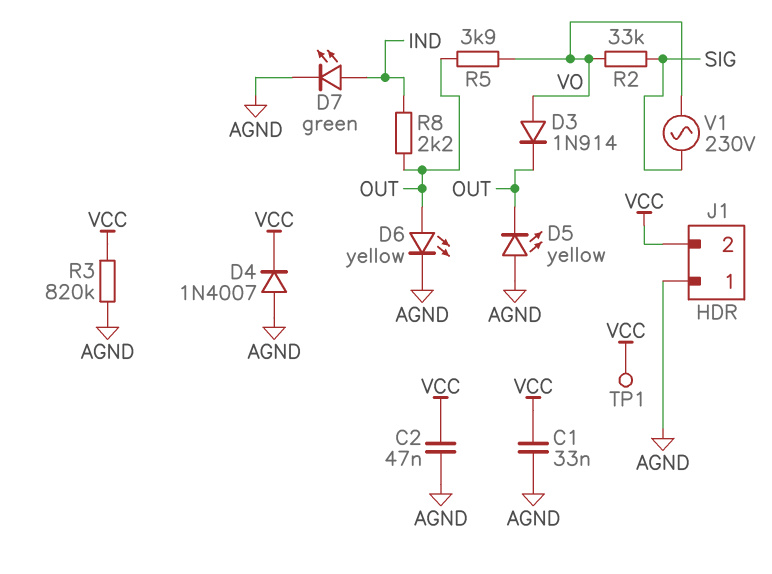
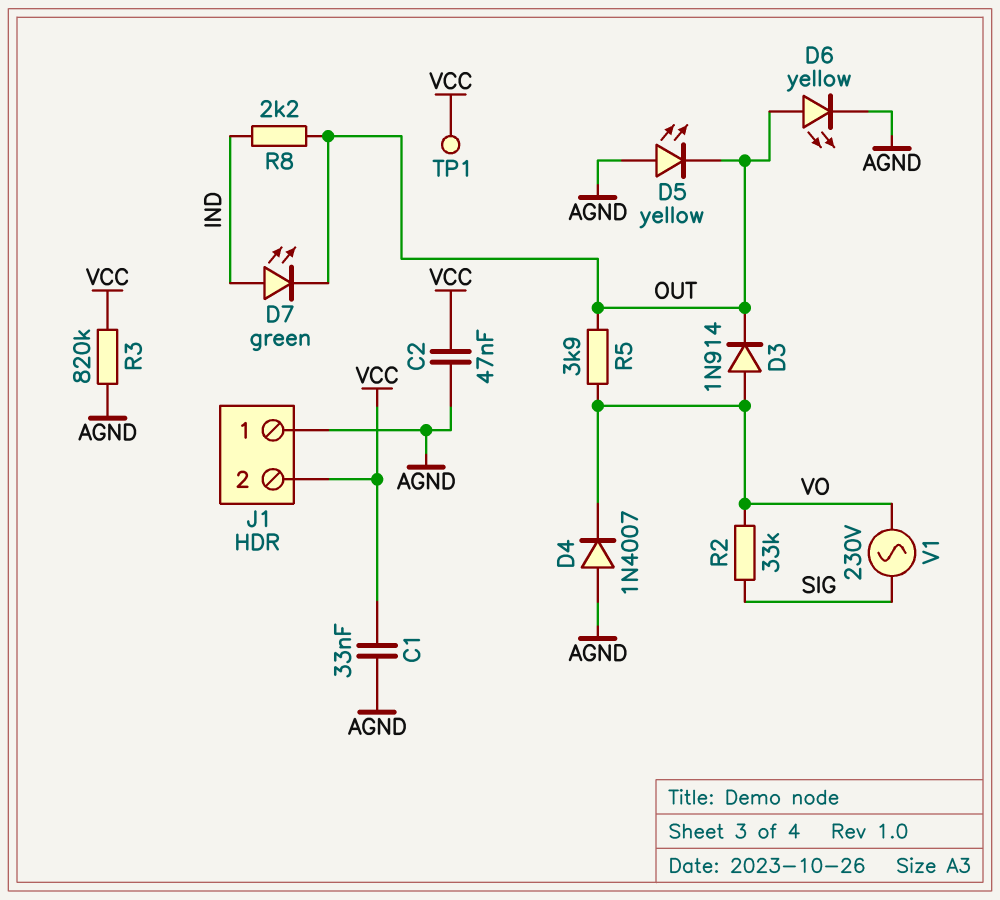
D4: diode 1N4007 (A AGND, K VCC) -> diode 1N4007 (A AGND, K VO)
D7: LED green (A IND, K AGND) -> LED green (A IND, K OUT)

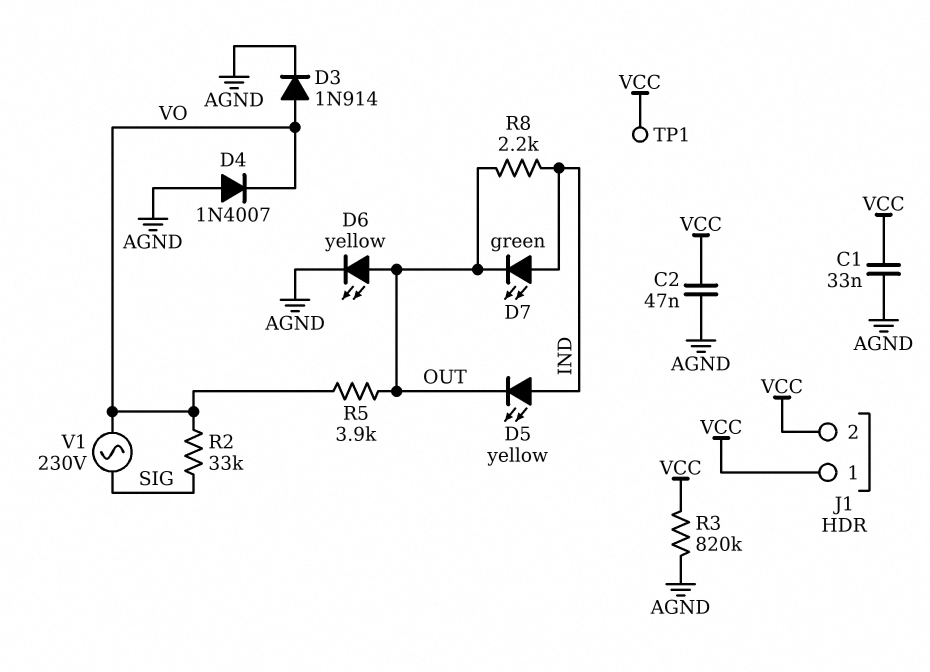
D3: diode 1N914 (A VO, K OUT) -> diode 1N914 (A VO, K AGND)
D5: LED yellow (A AGND, K OUT) -> LED yellow (A IND, K OUT)
J1 pin 1: AGND -> VCC

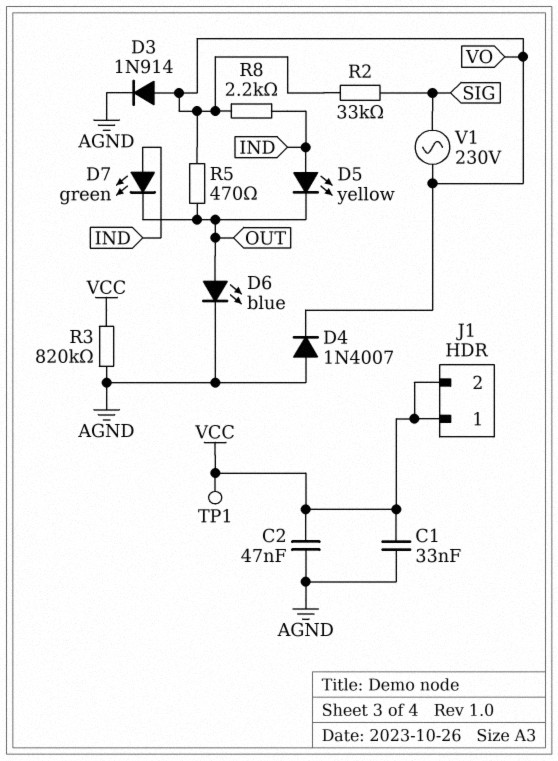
D6: LED yellow (A OUT, K AGND) -> LED blue (A OUT, K AGND)
R5: 3.9k (OUT, VO) -> 470 (OUT, VO)
R8: 2.2k (IND, OUT) -> 2.2k (IND, VO)

